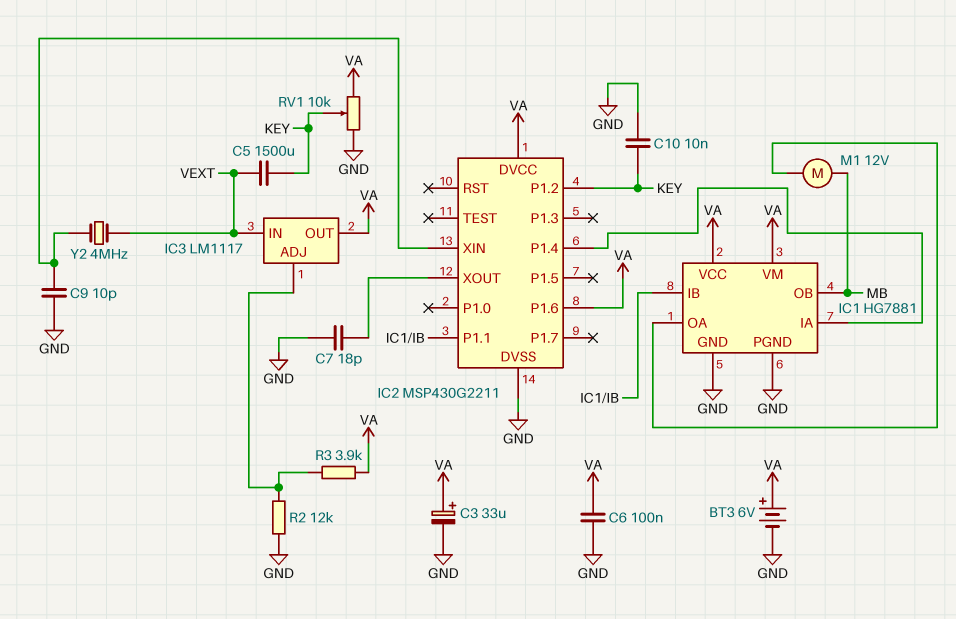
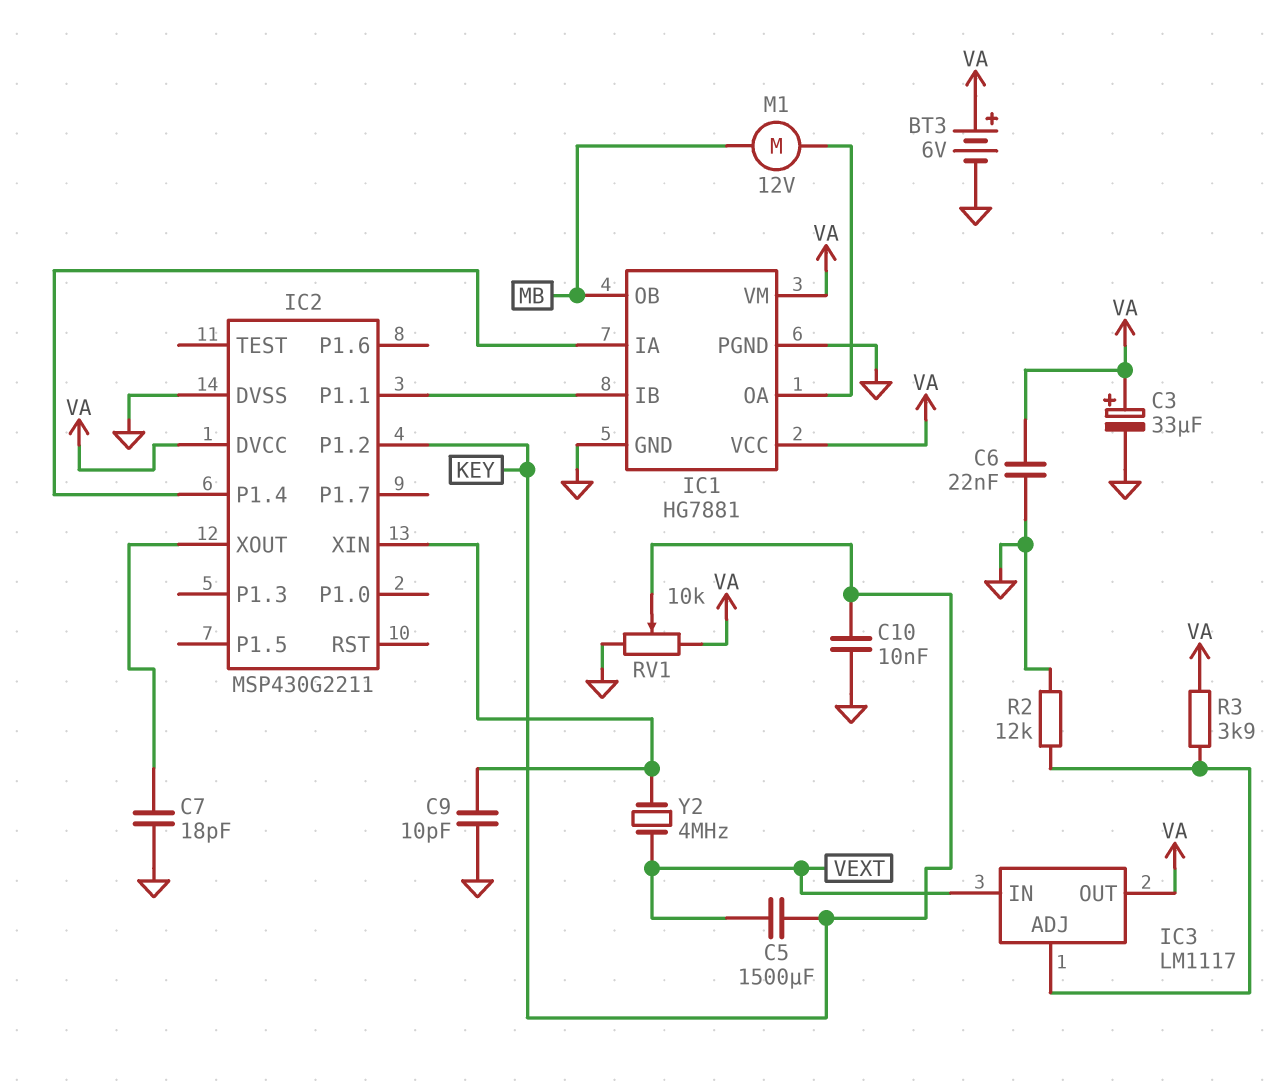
C6: 100nF (GND, VA) -> 22nF (GND, VA)
IC2 pin P1.6: VA -> none

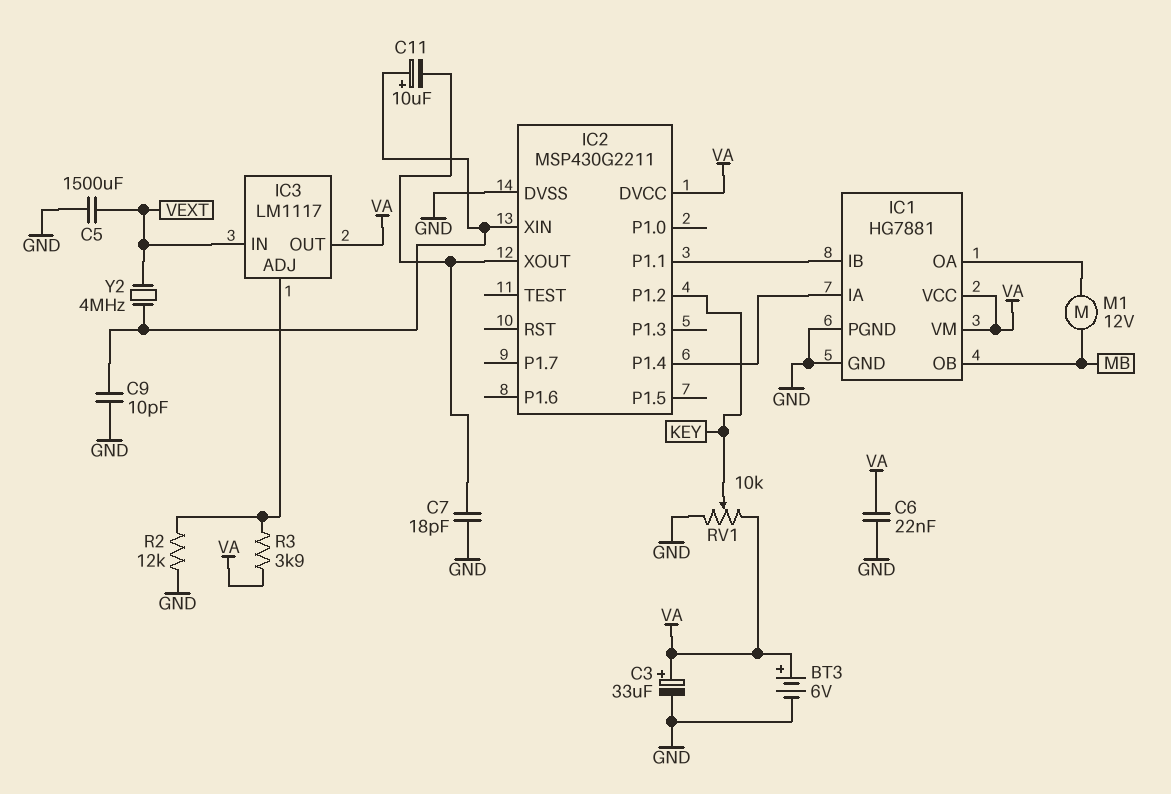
C5: 1500uF (KEY, VEXT) -> 1500uF (GND, VEXT)
C10: 10nF (GND, KEY) -> none
C11: none -> 10uF (plus IC2/XIN, minus IC2/XOUT)

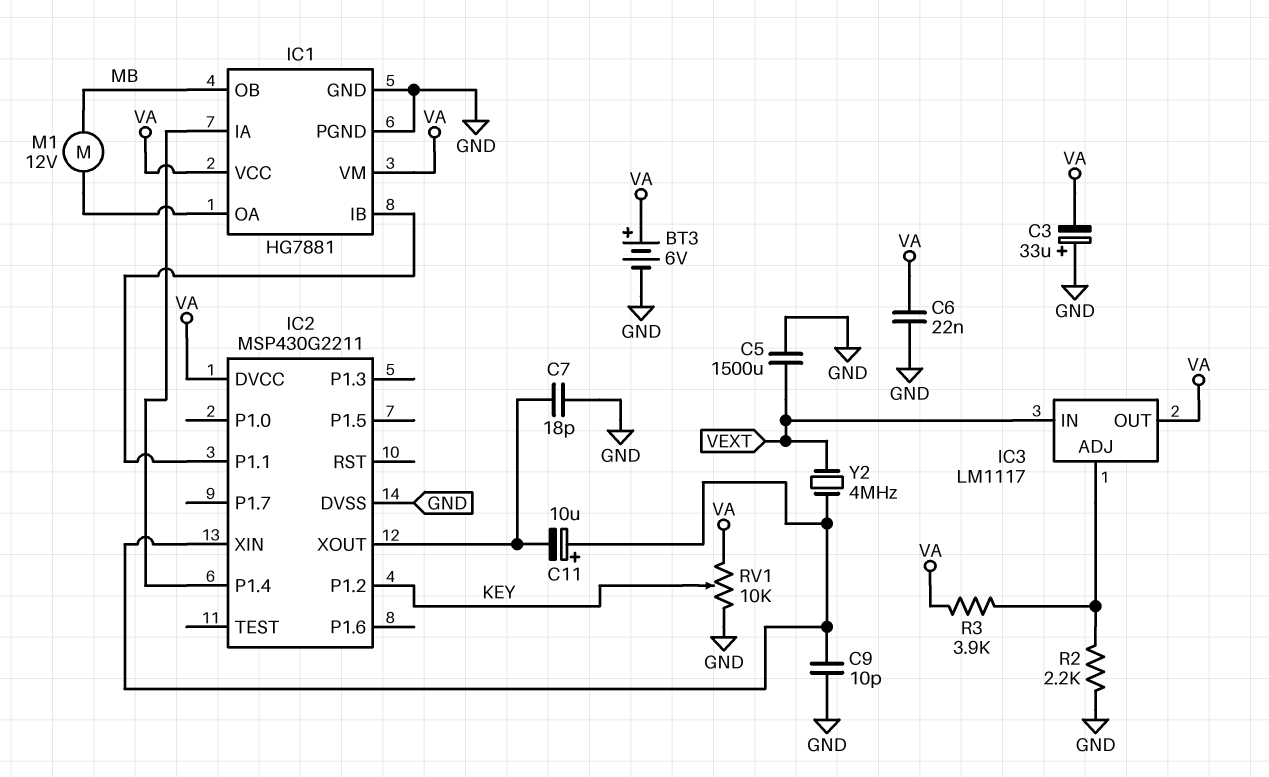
C3: 33uF (plus VA, minus GND) -> 33uF (plus GND, minus VA)
R2: 12k (GND, IC3/ADJ) -> 2.2k (GND, IC3/ADJ)

